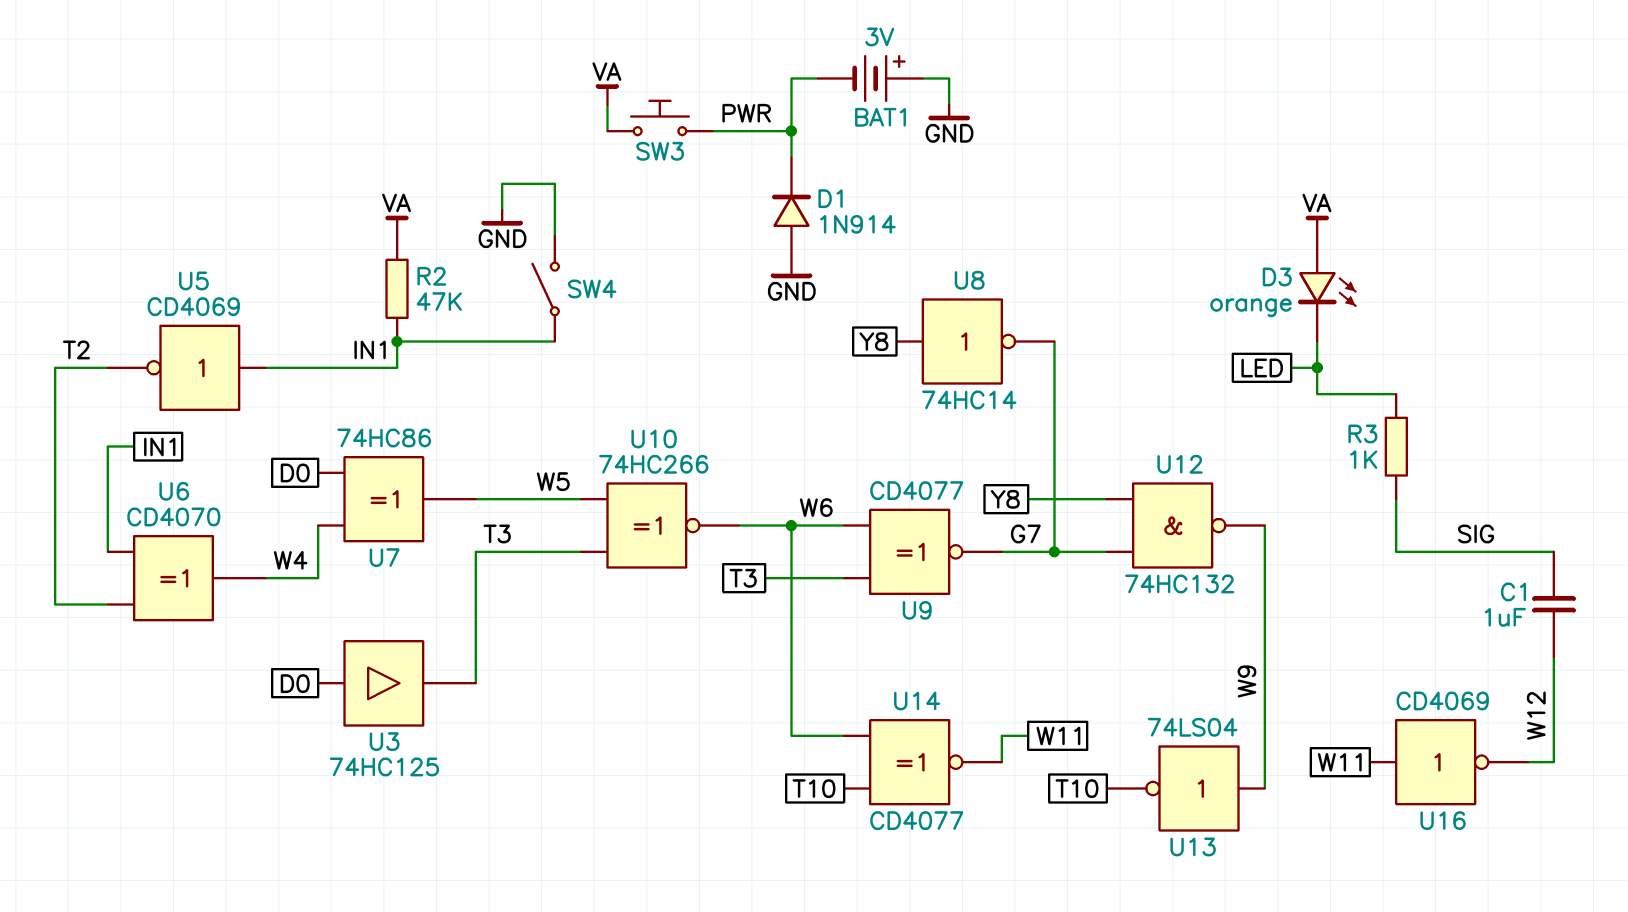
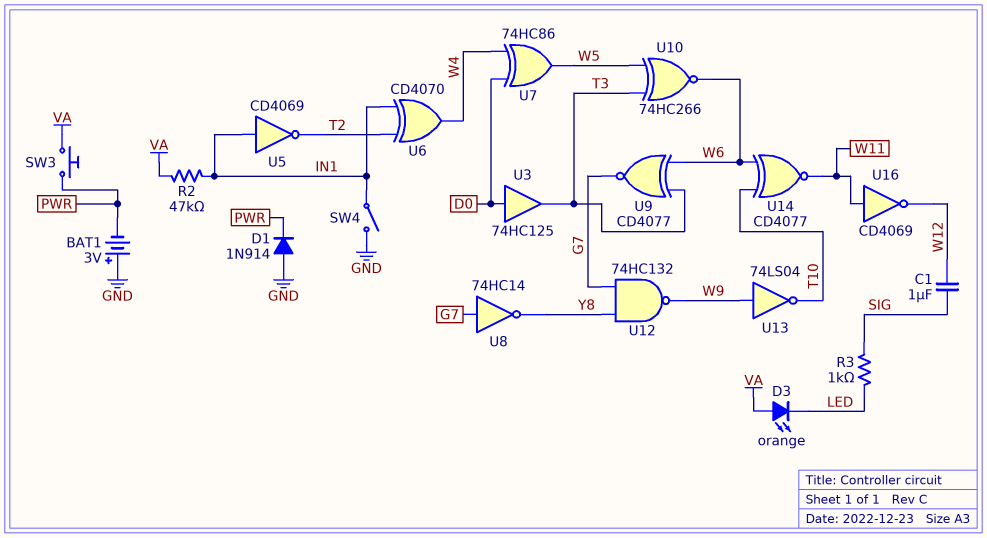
U8: NOT 74HC14 (in Y8, out G7) -> NOT 74HC14 (in G7, out Y8)

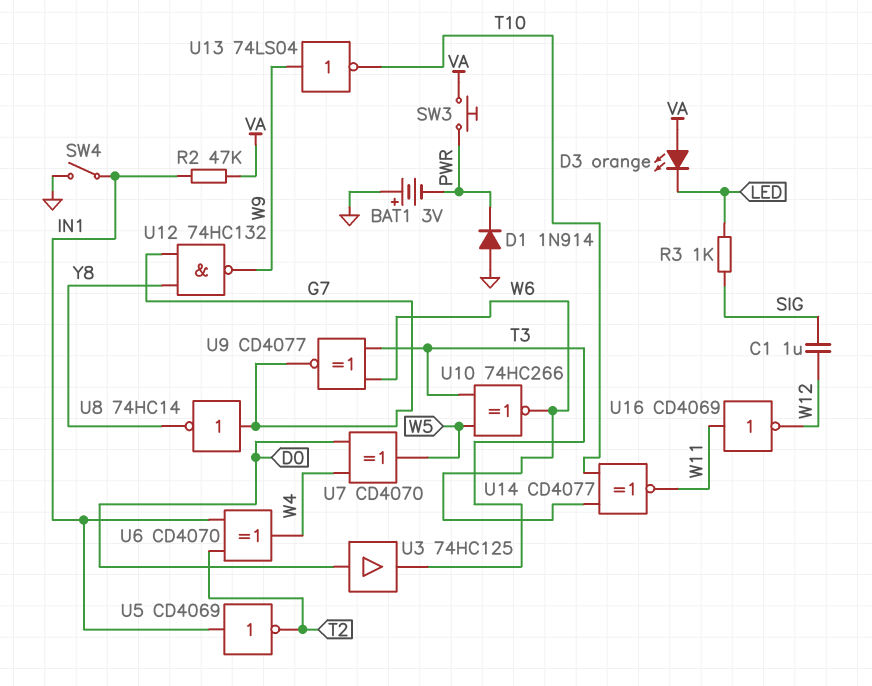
U7: XOR 74HC86 (in D0, in W4, out W5) -> XOR CD4070 (in D0, in W4, out W5)

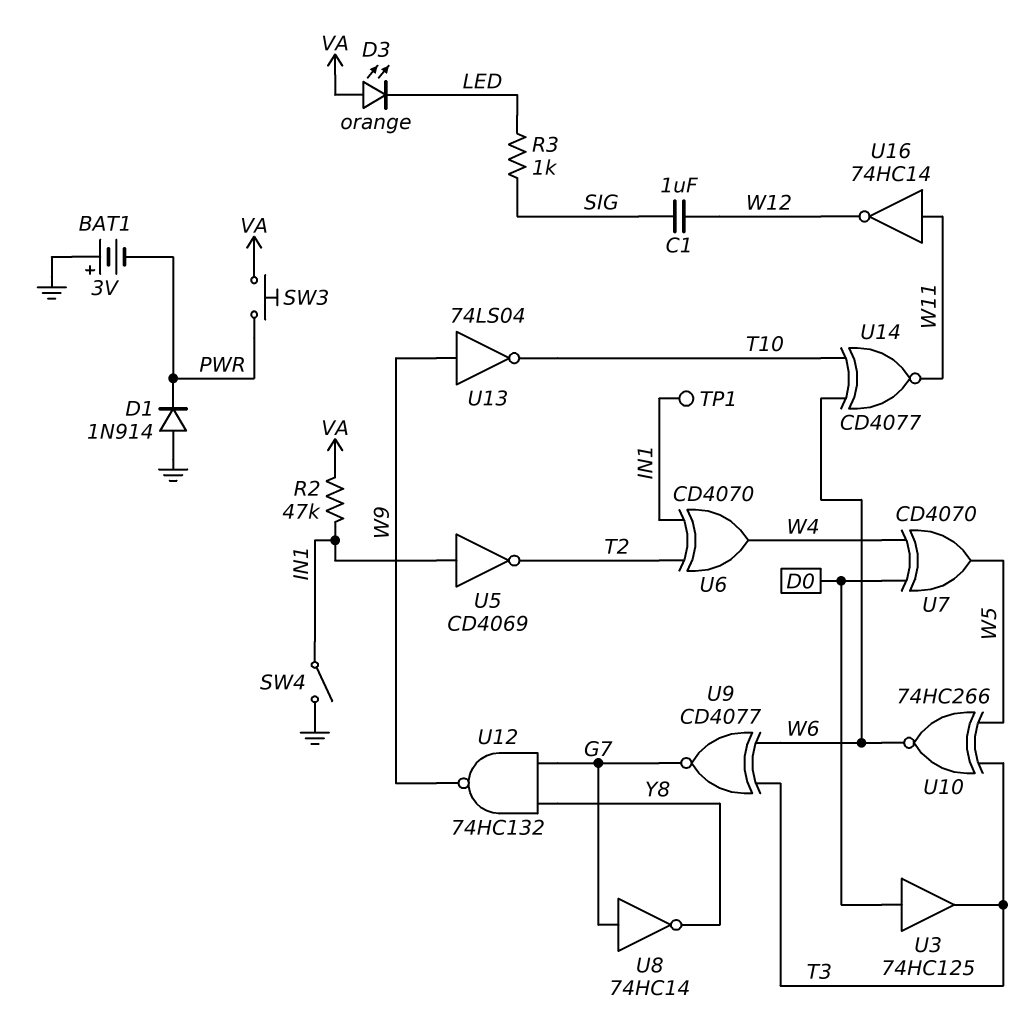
TP1: none -> test point (IN1)
U16: NOT CD4069 (in W11, out W12) -> NOT 74HC14 (in W11, out W12)

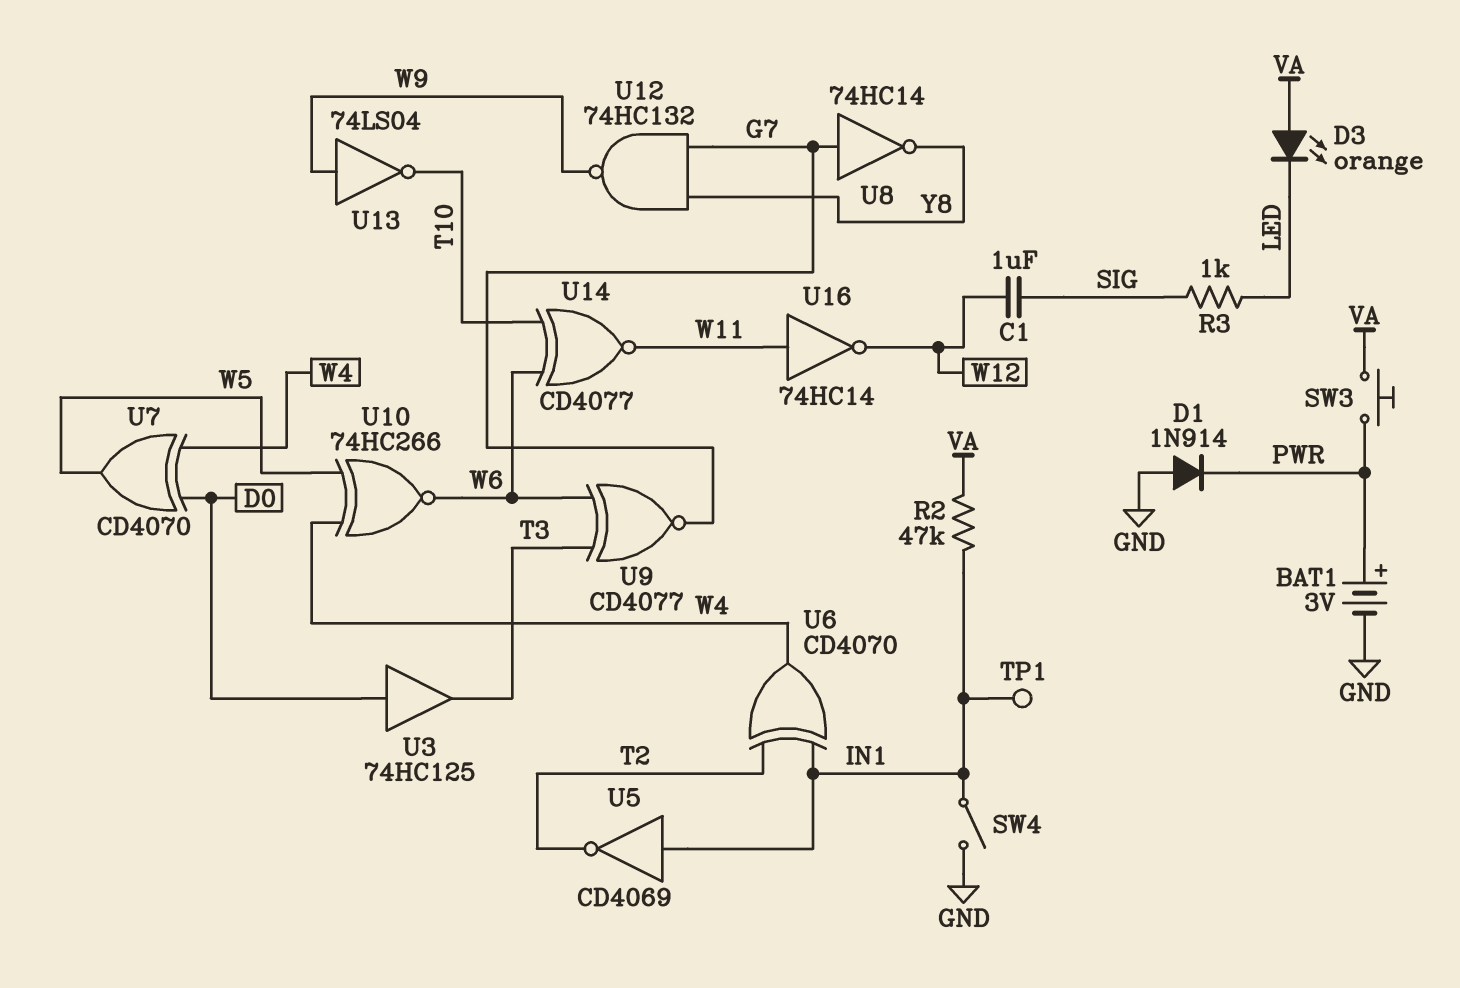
BAT1: 3V (plus GND, minus PWR) -> 3V (plus PWR, minus GND)
U10: XNOR 74HC266 (in T3, in W5, out W6) -> XNOR 74HC266 (in W4, in W5, out W6)

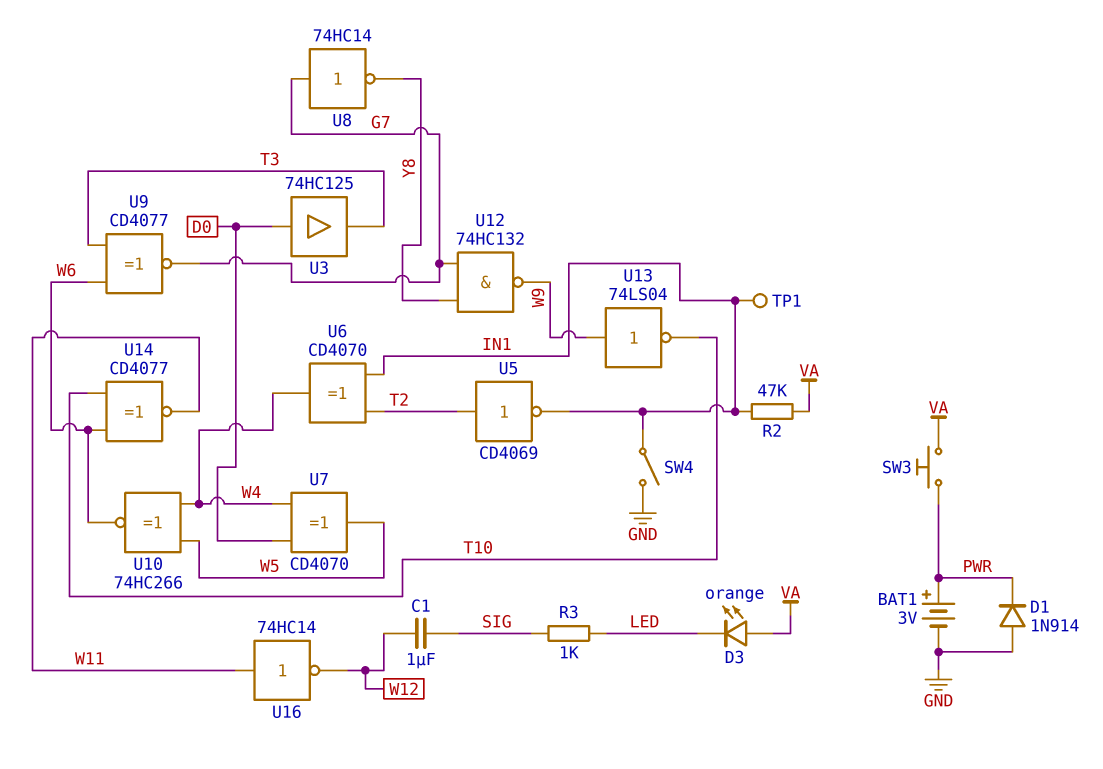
U5: NOT CD4069 (in IN1, out T2) -> NOT CD4069 (in T2, out IN1)

